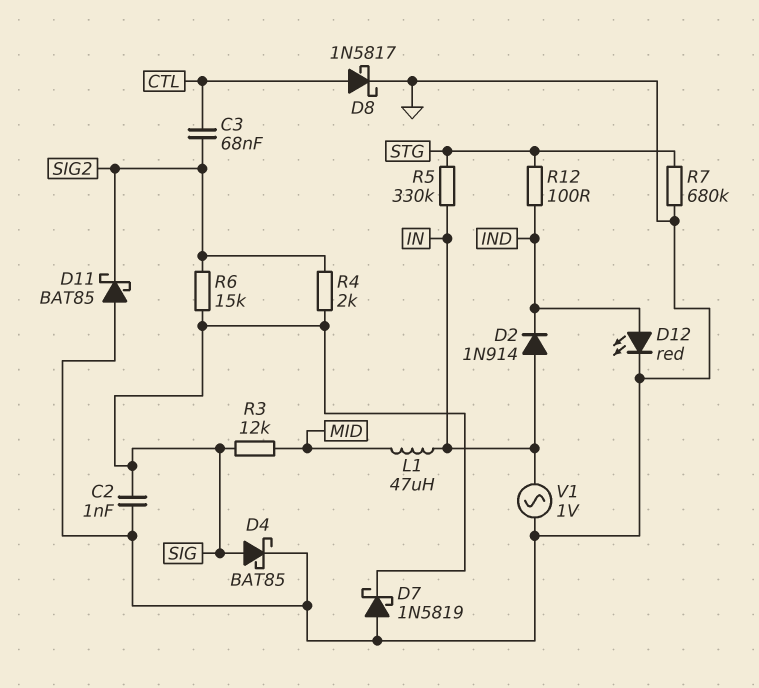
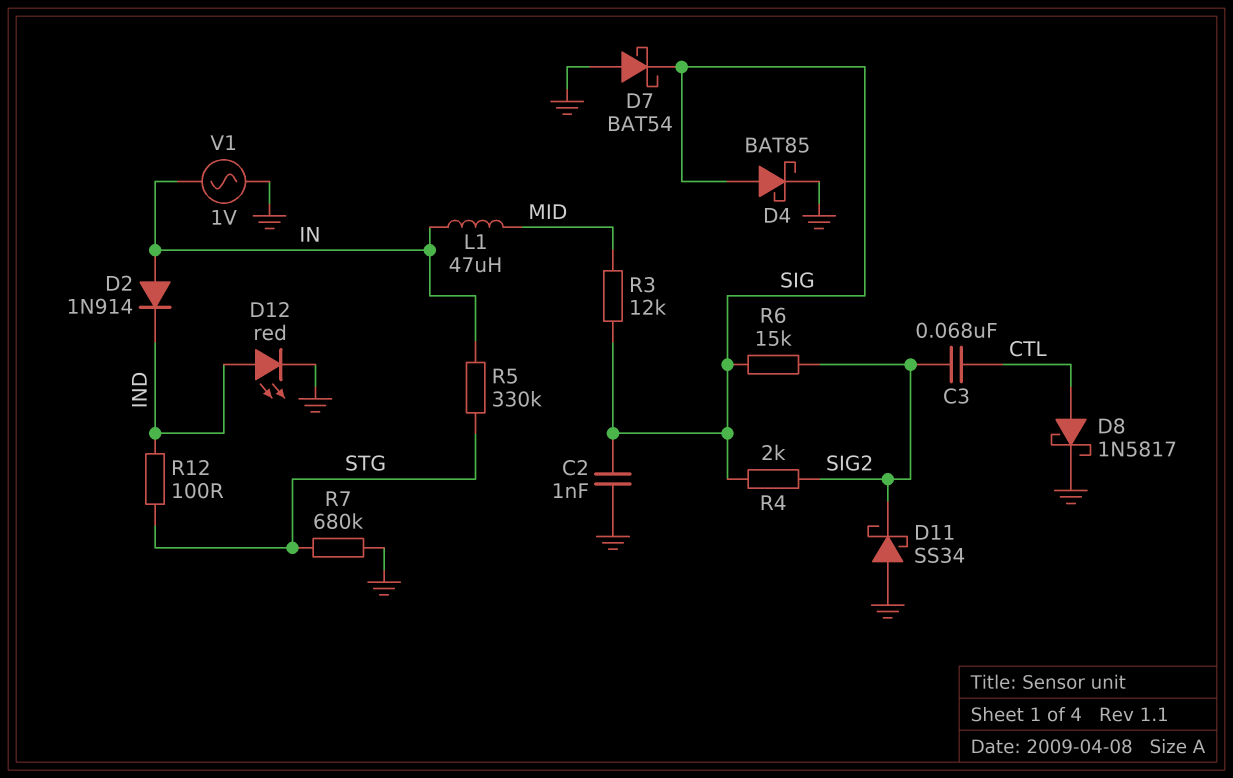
D7: schottky 1N5819 (A GND, K SIG) -> schottky BAT54 (A GND, K SIG)
D11: schottky BAT85 (A GND, K SIG2) -> schottky SS34 (A GND, K SIG2)

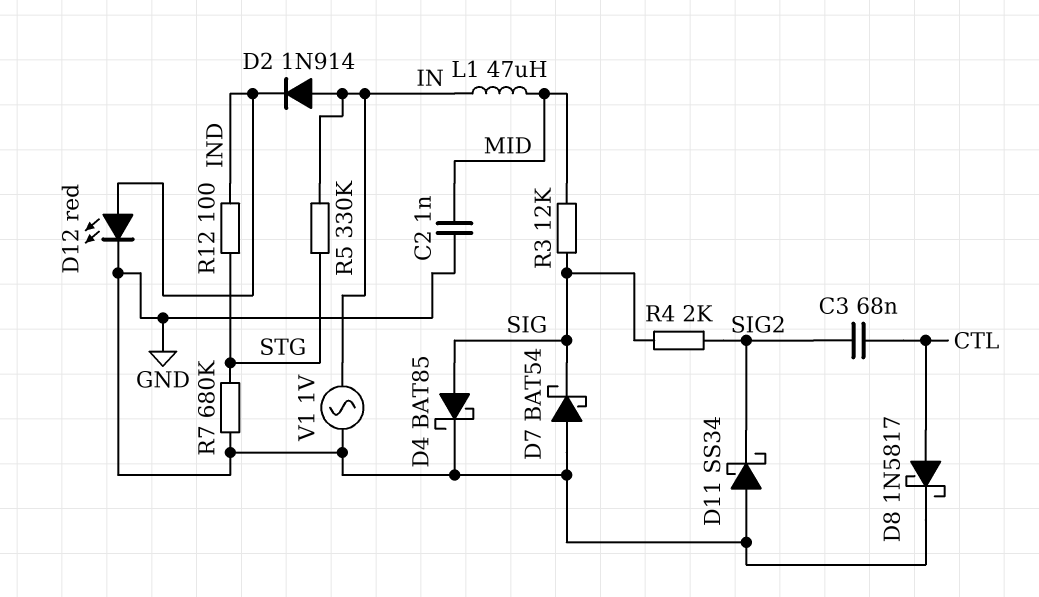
C2: 1nF (GND, SIG) -> 1nF (GND, MID)
R6: 15k (SIG, SIG2) -> none

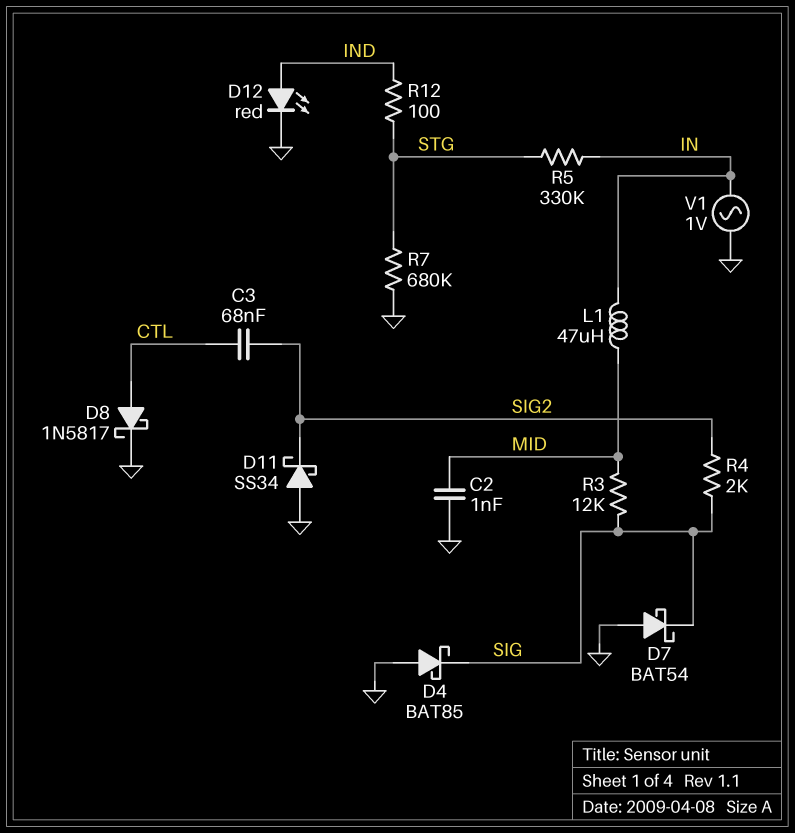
D2: diode 1N914 (A IN, K IND) -> none
D4: schottky BAT85 (A SIG, K GND) -> schottky BAT85 (A GND, K SIG)

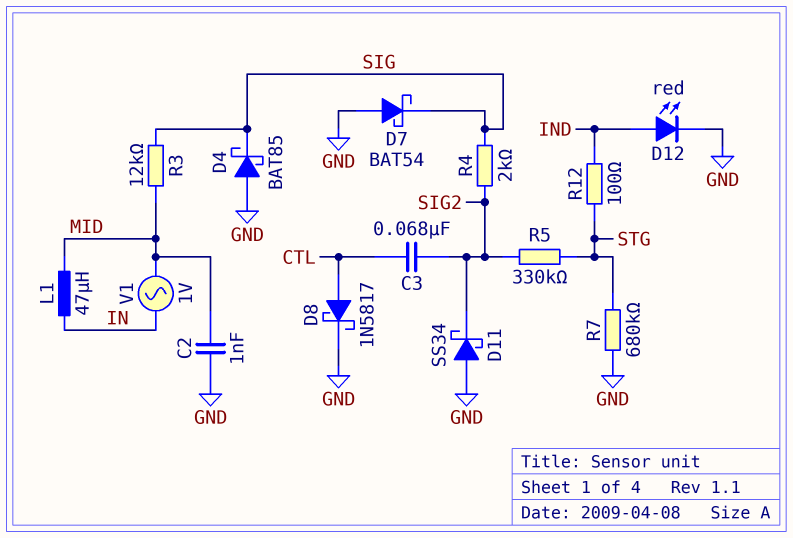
R5: 330k (IN, STG) -> 330k (SIG2, STG)
V1: AC 1V (GND, IN) -> AC 1V (IN, MID)

